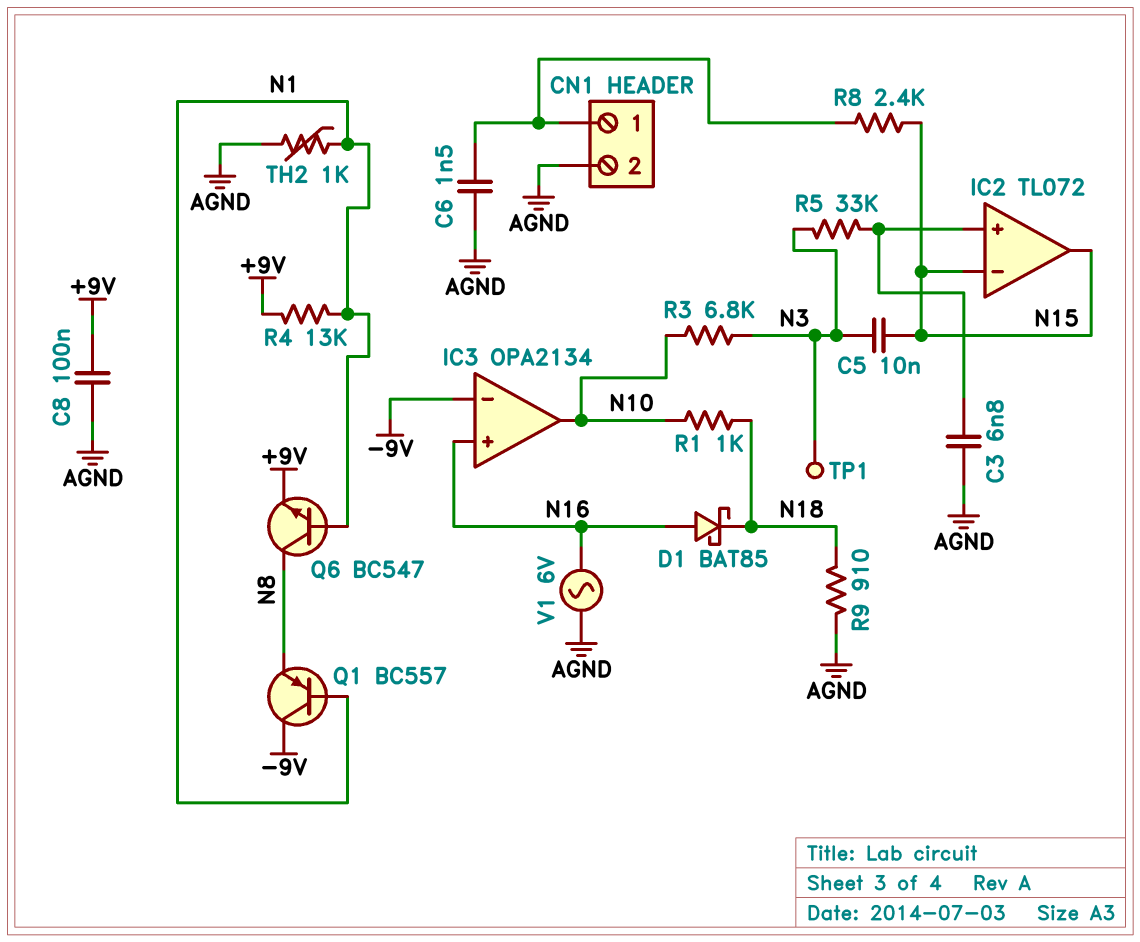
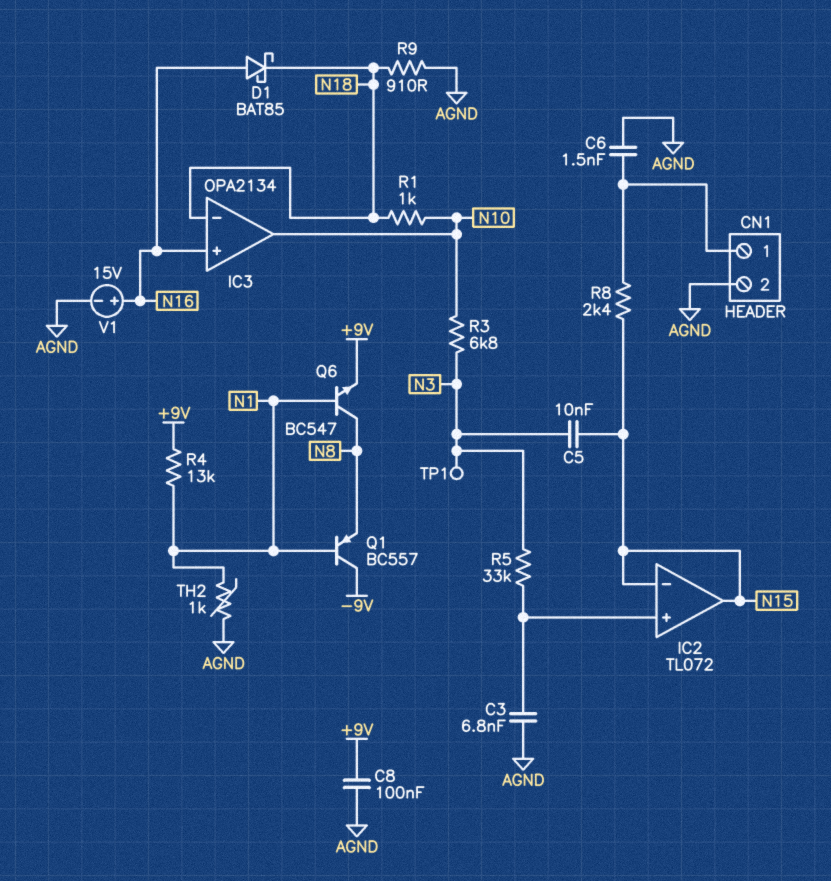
IC3 pin in-: -9V -> N18
V1: AC 6V (AGND, N16) -> 15V (plus N16, minus AGND)

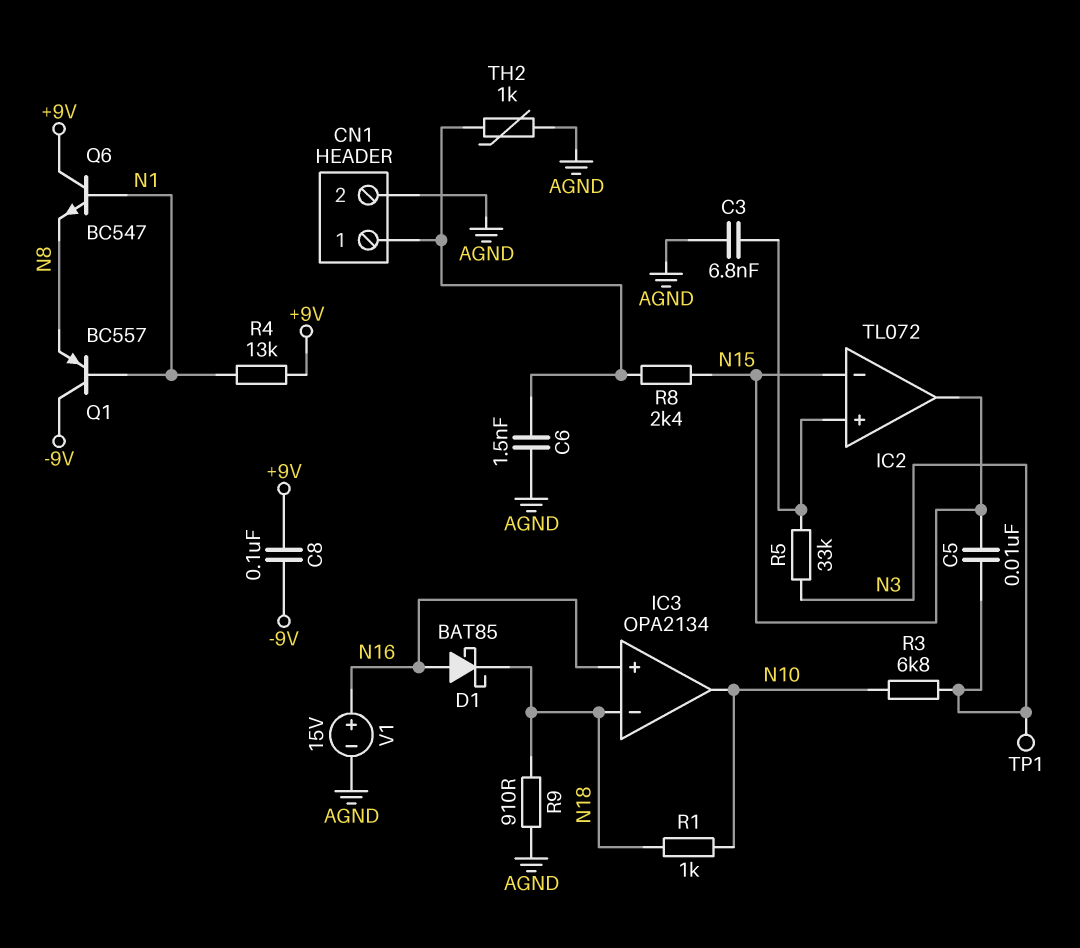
C8: 100nF (+9V, AGND) -> 100nF (+9V, -9V)
Q6: NPN BC547 (B N1, C N8, E +9V) -> NPN BC547 (B N1, C +9V, E N8)
TH2: 1k (AGND, N1) -> 1k (AGND, CN1/1)

